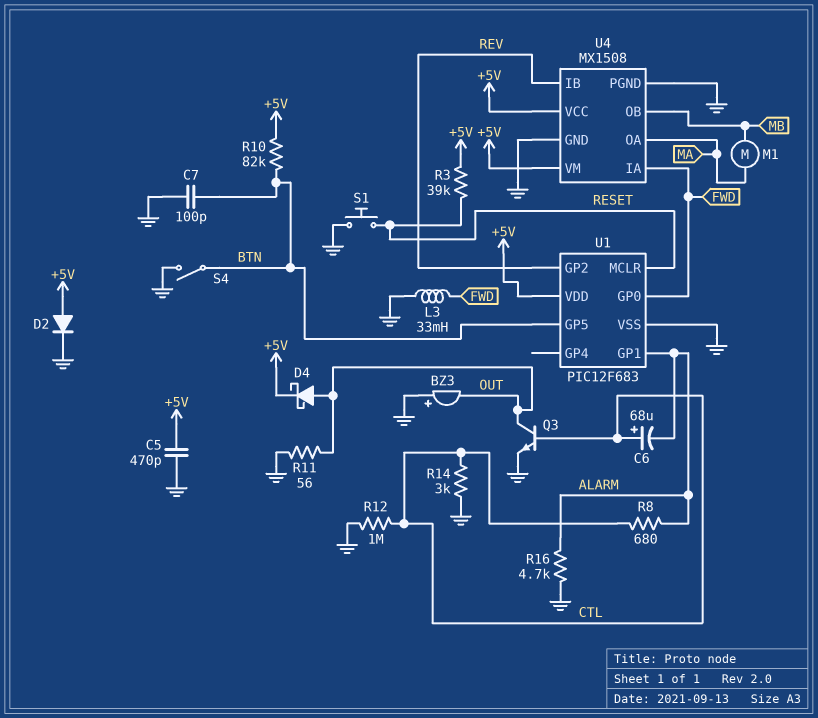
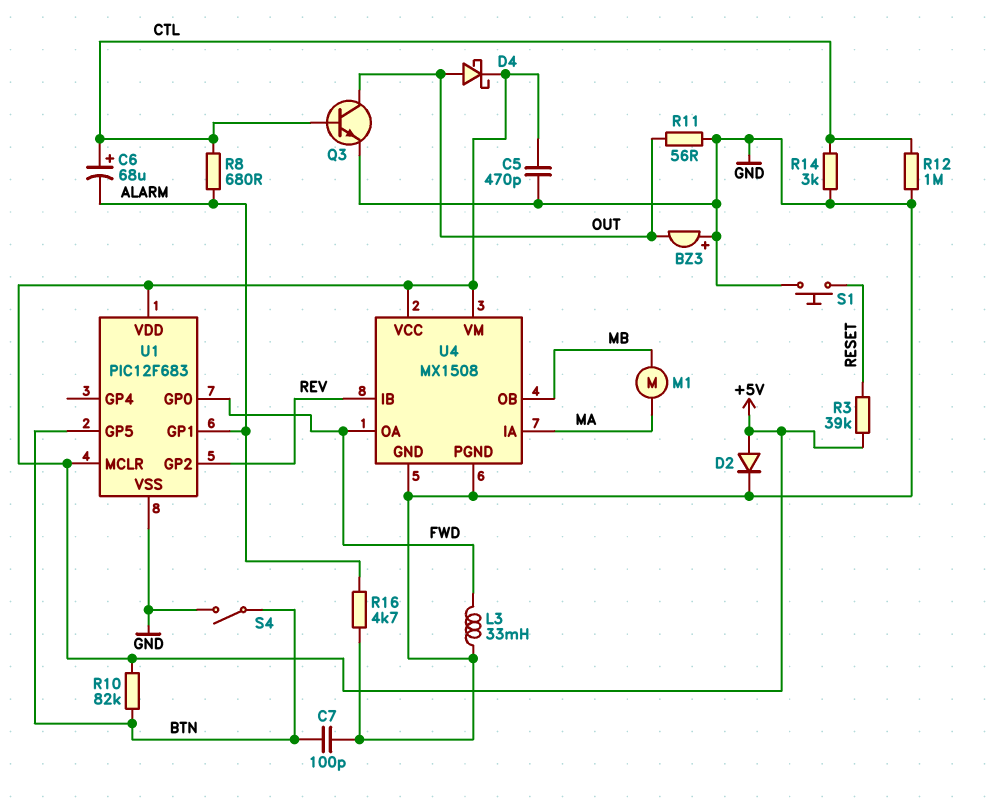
U1 pin MCLR: RESET -> +5V
U4 pin IA: FWD -> MA
U4 pin OA: MA -> FWD

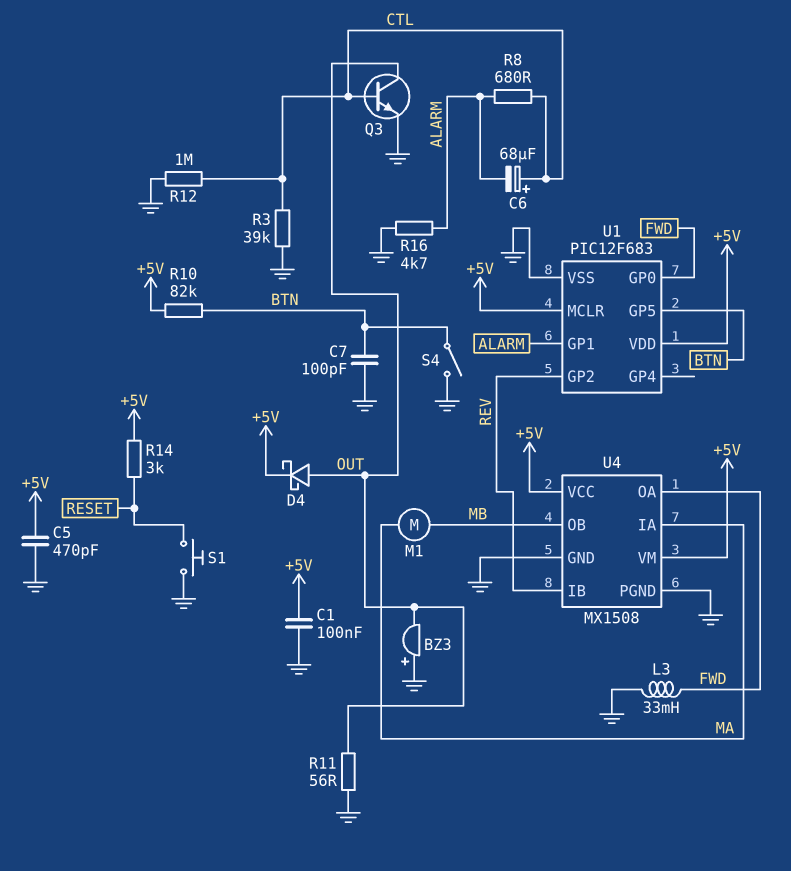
C1: none -> 100nF (+5V, GND)
D2: diode (A +5V, K GND) -> none
R3: 39k (+5V, RESET) -> 39k (CTL, GND)
R14: 3k (CTL, GND) -> 3k (+5V, RESET)

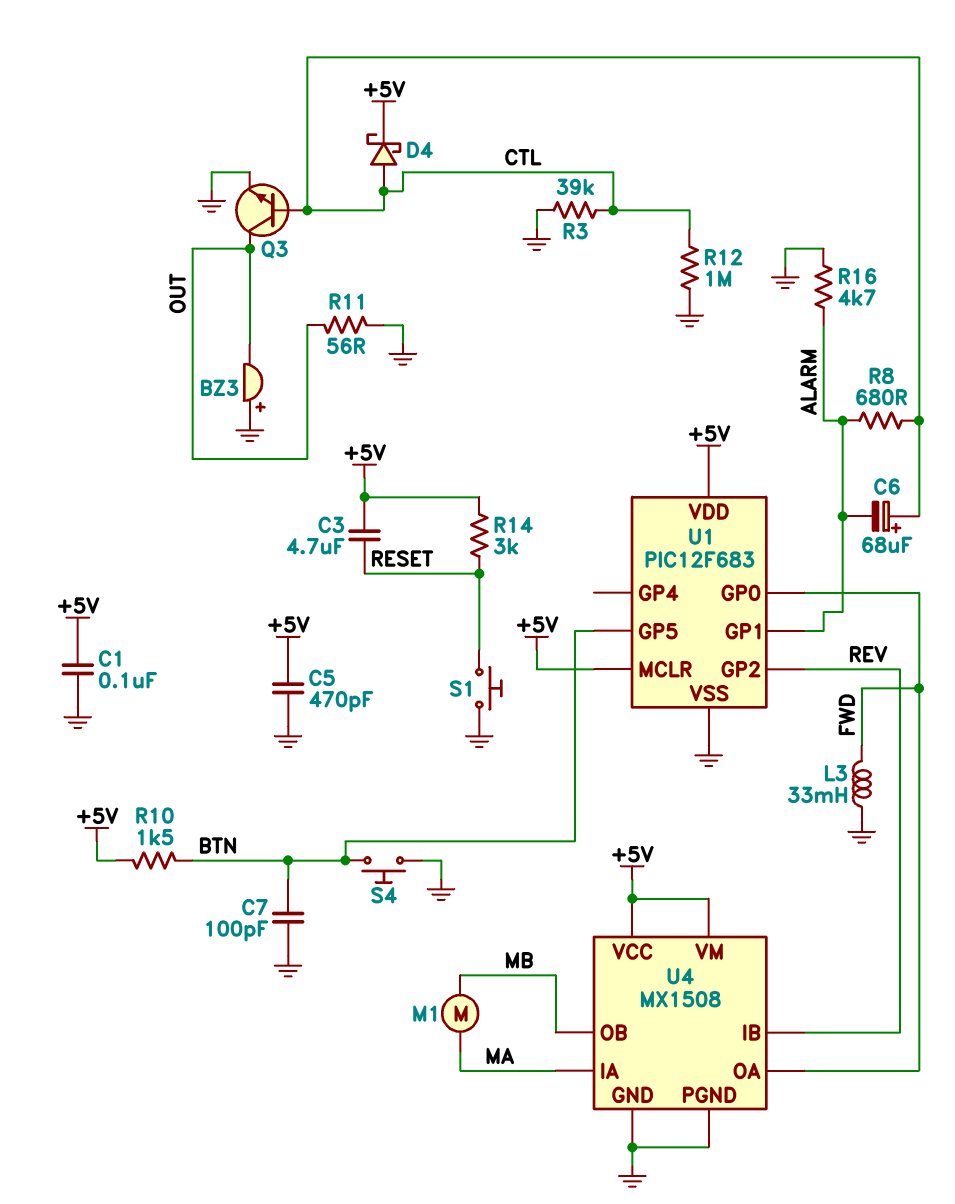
C3: none -> 4.7uF (+5V, RESET)
D4: schottky (A OUT, K +5V) -> schottky (A CTL, K +5V)
R10: 82k (+5V, BTN) -> 1.5k (+5V, BTN)
S4: switch (BTN, GND) -> button (BTN, GND)

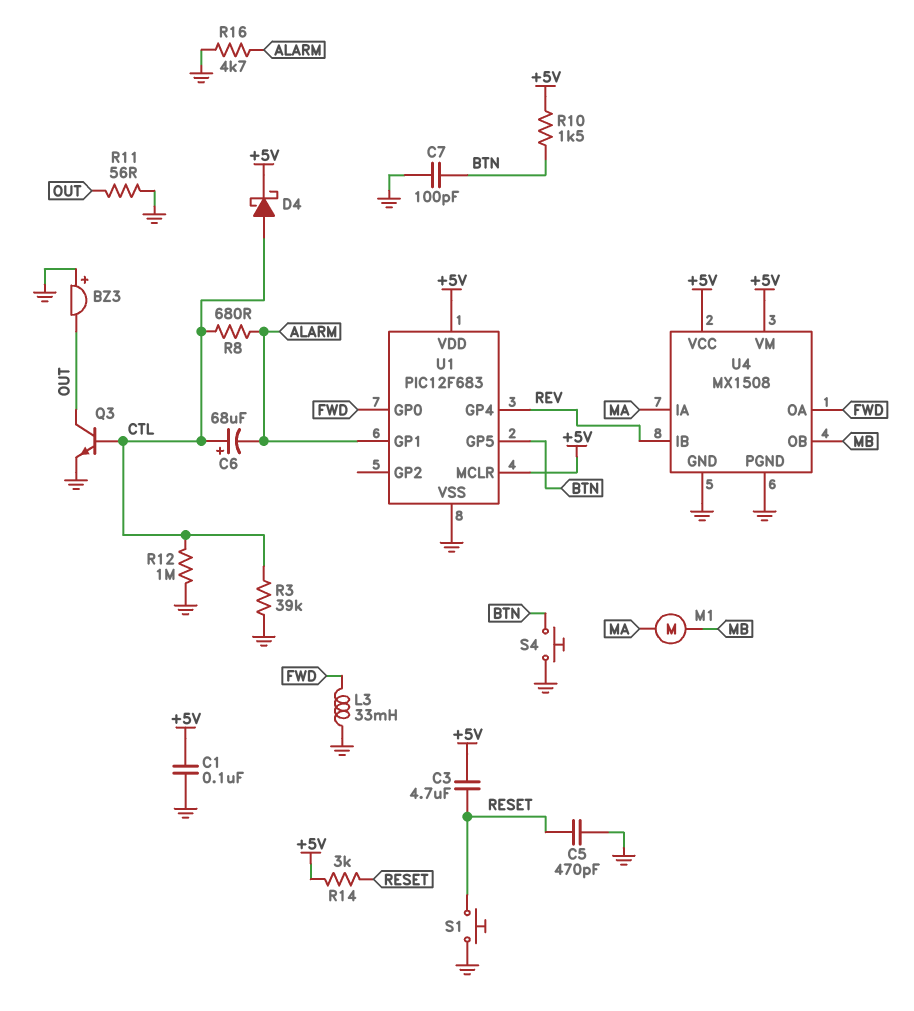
C5: 470pF (+5V, GND) -> 470pF (GND, RESET)
U1 pin GP2: REV -> none
U1 pin GP4: none -> REV

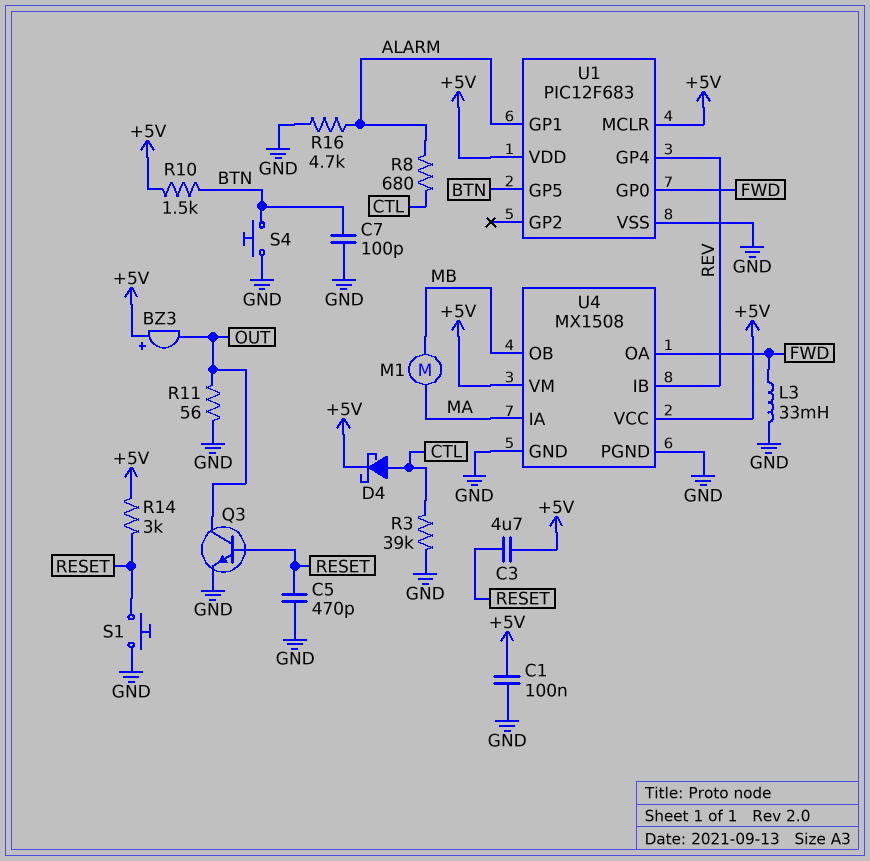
BZ3: buzzer (plus GND, minus OUT) -> buzzer (plus +5V, minus OUT)
C6: 68uF (plus CTL, minus ALARM) -> none
Q3: NPN (B CTL, C OUT, E GND) -> NPN (B RESET, C OUT, E GND)
R12: 1M (CTL, GND) -> none

